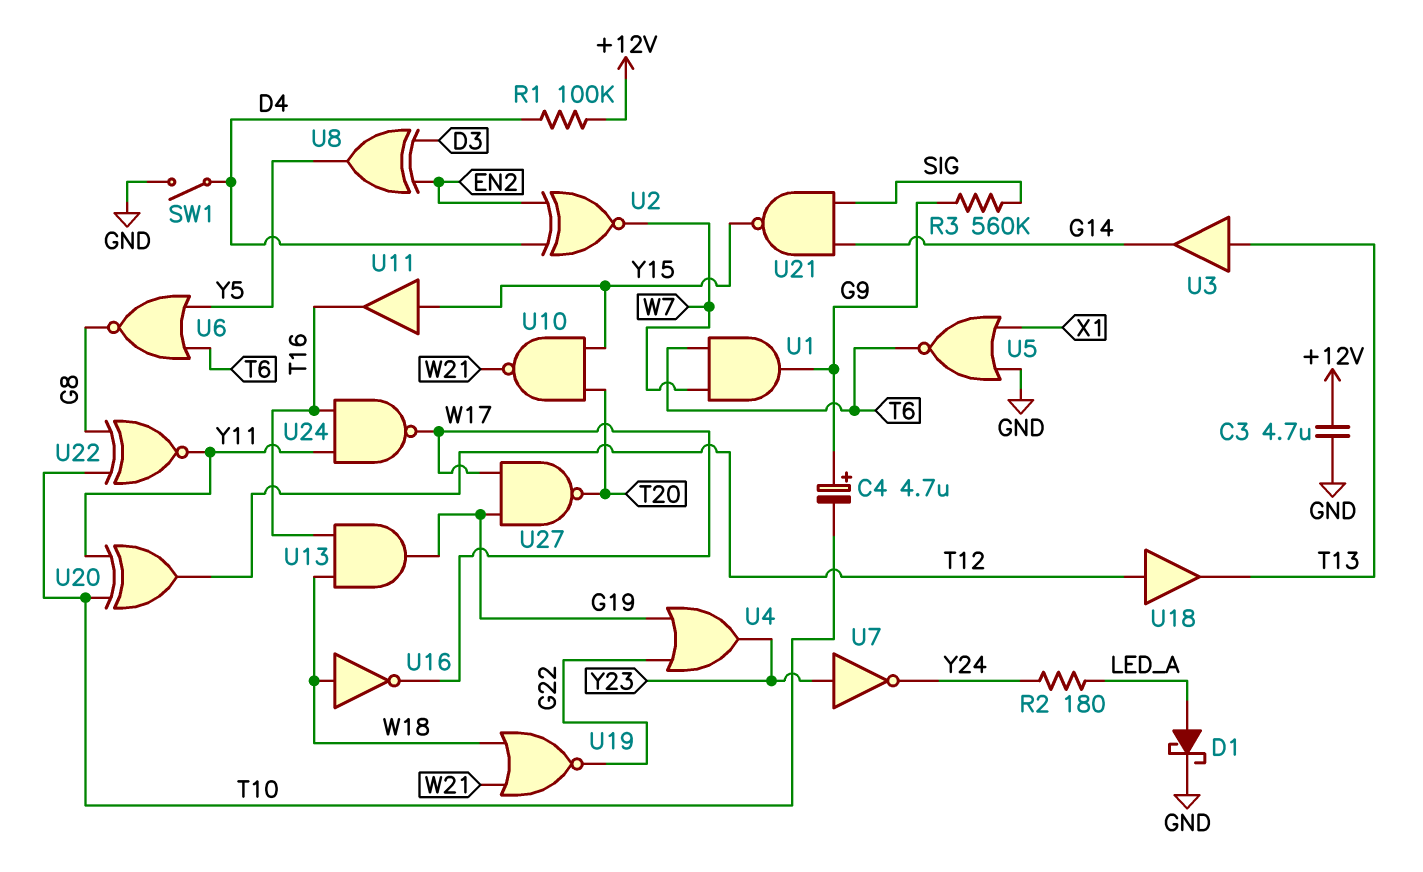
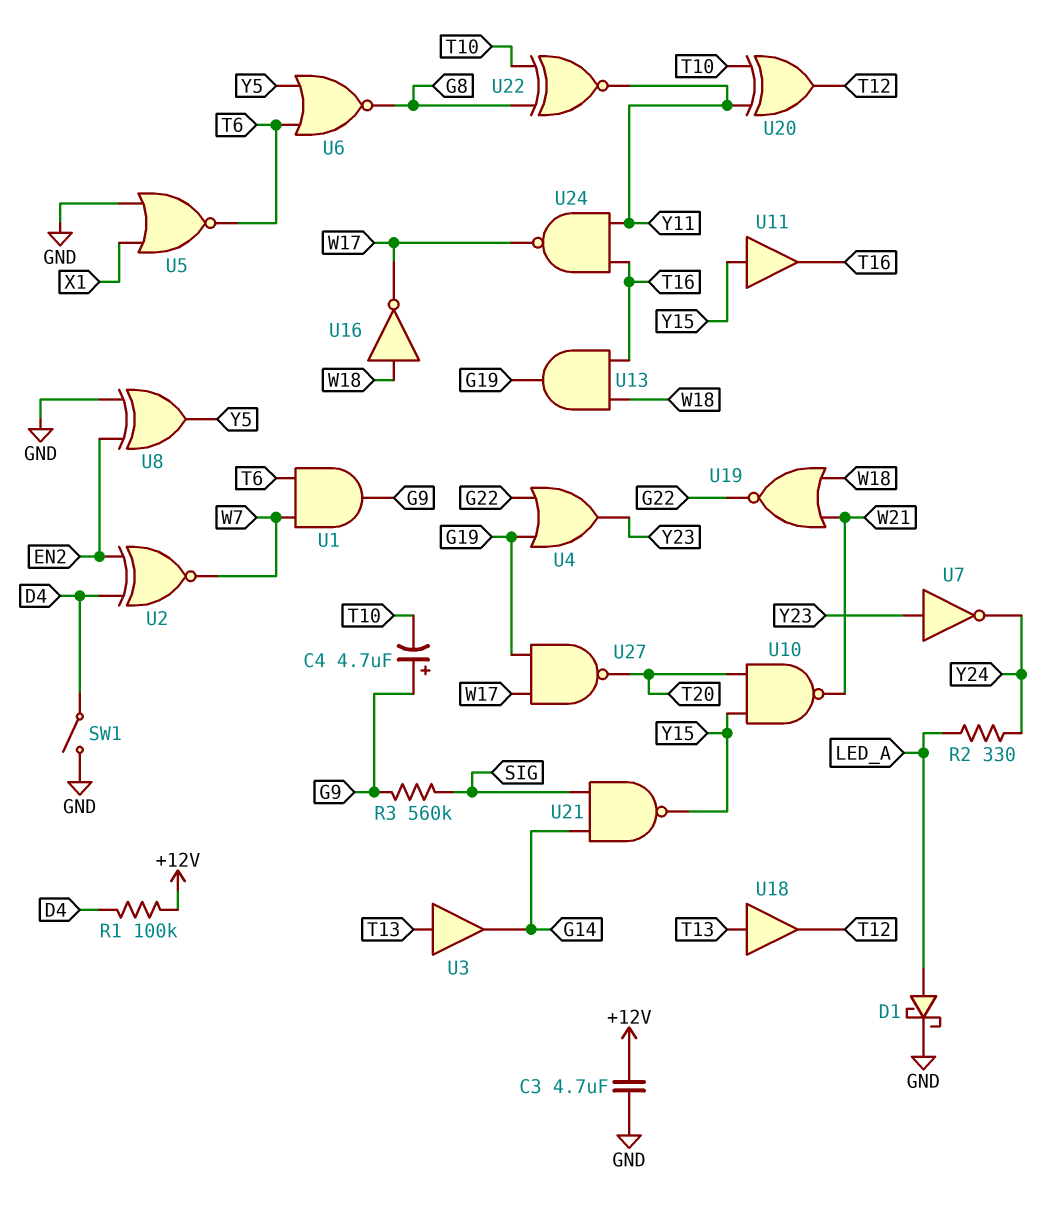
R2: 180 (LED_A, Y24) -> 330 (LED_A, Y24)
U8: XOR (in D3, in EN2, out Y5) -> XOR (in EN2, in GND, out Y5)
U18: buffer (in T12, out T13) -> buffer (in T13, out T12)

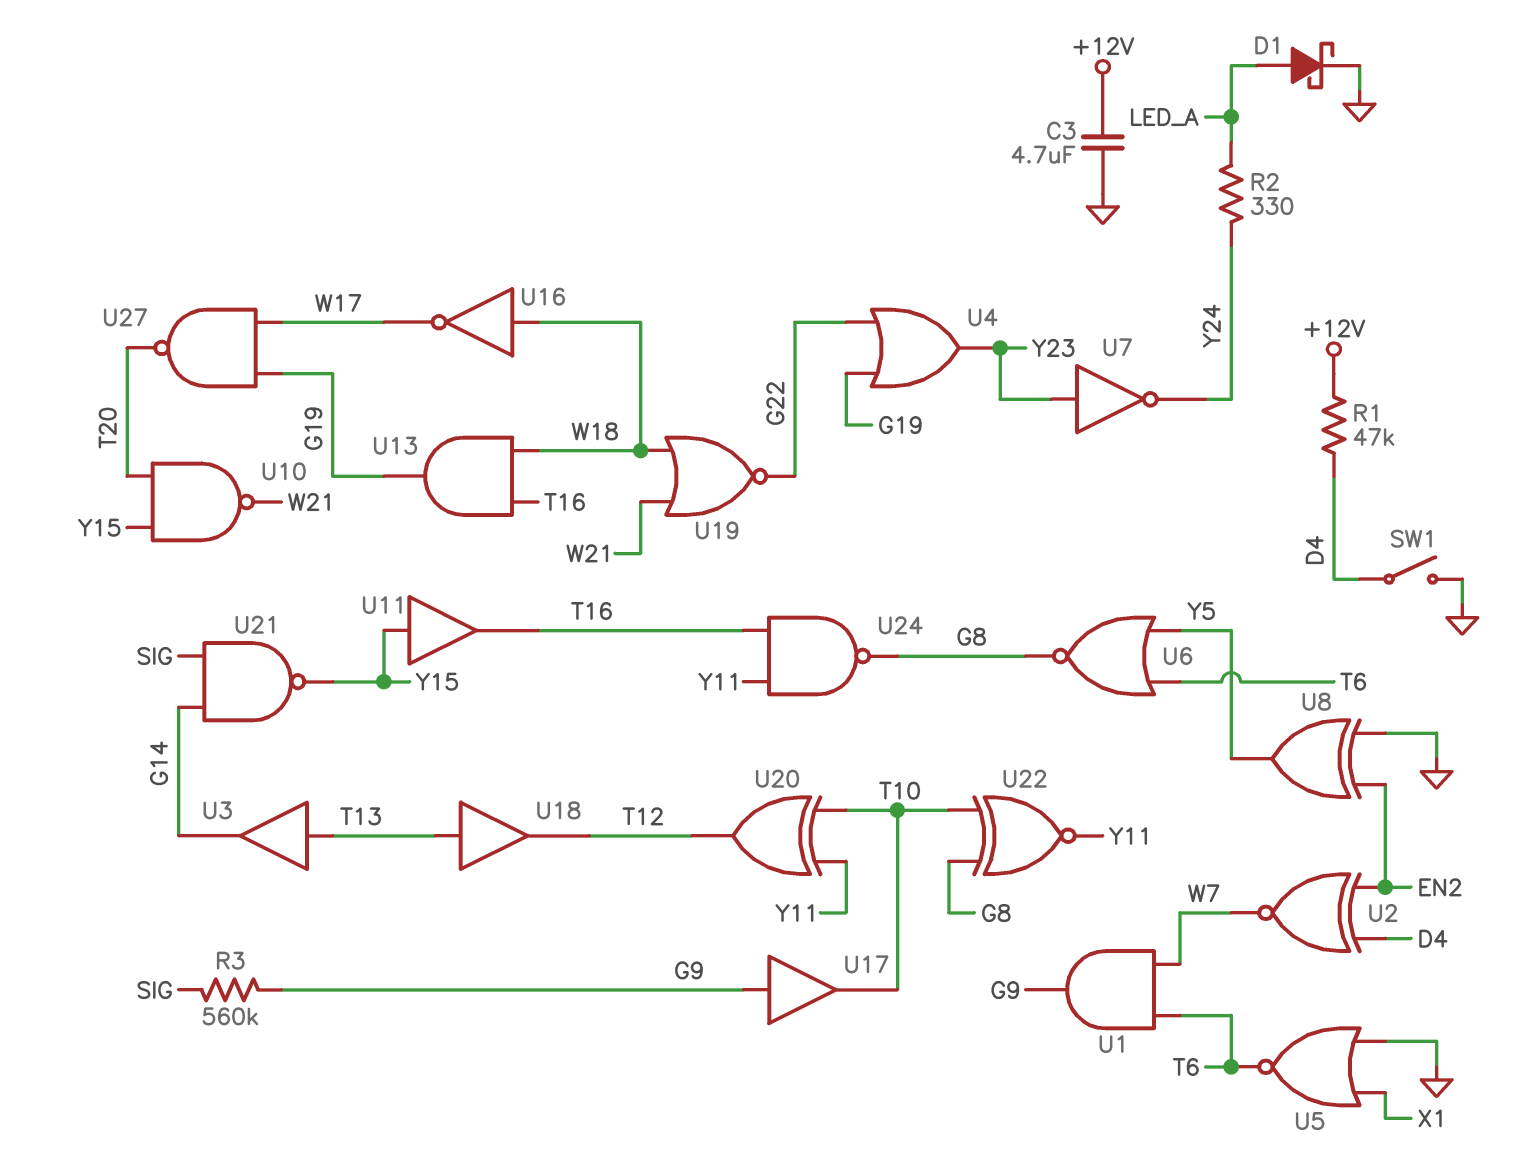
C4: 4.7uF (plus G9, minus T10) -> none
R1: 100k (+12V, D4) -> 47k (+12V, D4)
U17: none -> buffer (in G9, out T10)
U24: NAND (in T16, in Y11, out W17) -> NAND (in T16, in Y11, out G8)

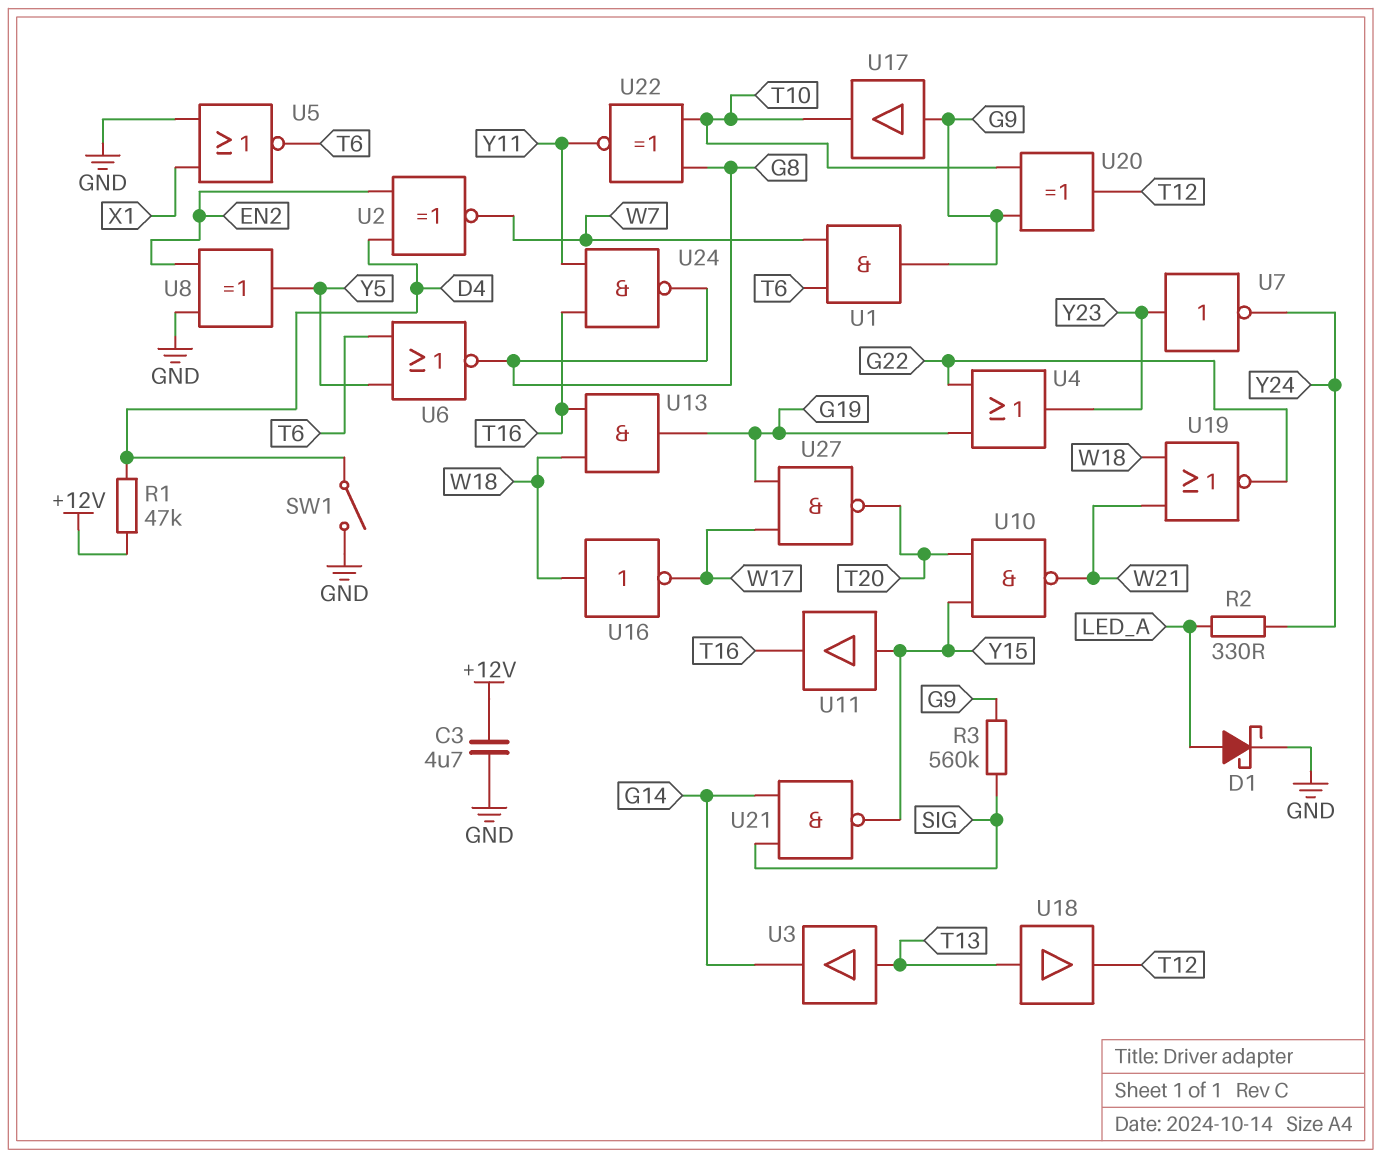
U20: XOR (in T10, in Y11, out T12) -> XOR (in G9, in T10, out T12)

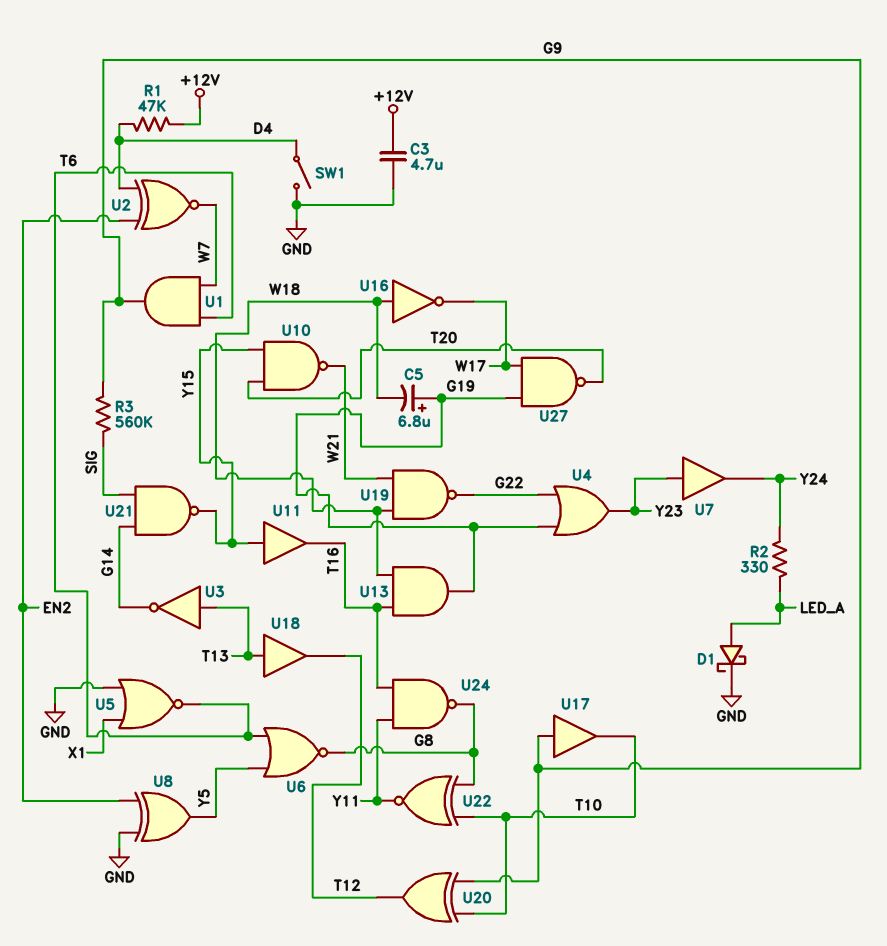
C5: none -> 6.8uF (plus G19, minus W18)
U3: buffer (in T13, out G14) -> NOT (in T13, out G14)
U7: NOT (in Y23, out Y24) -> buffer (in Y23, out Y24)
U19: NOR (in W18, in W21, out G22) -> NAND (in W18, in W21, out G22)

